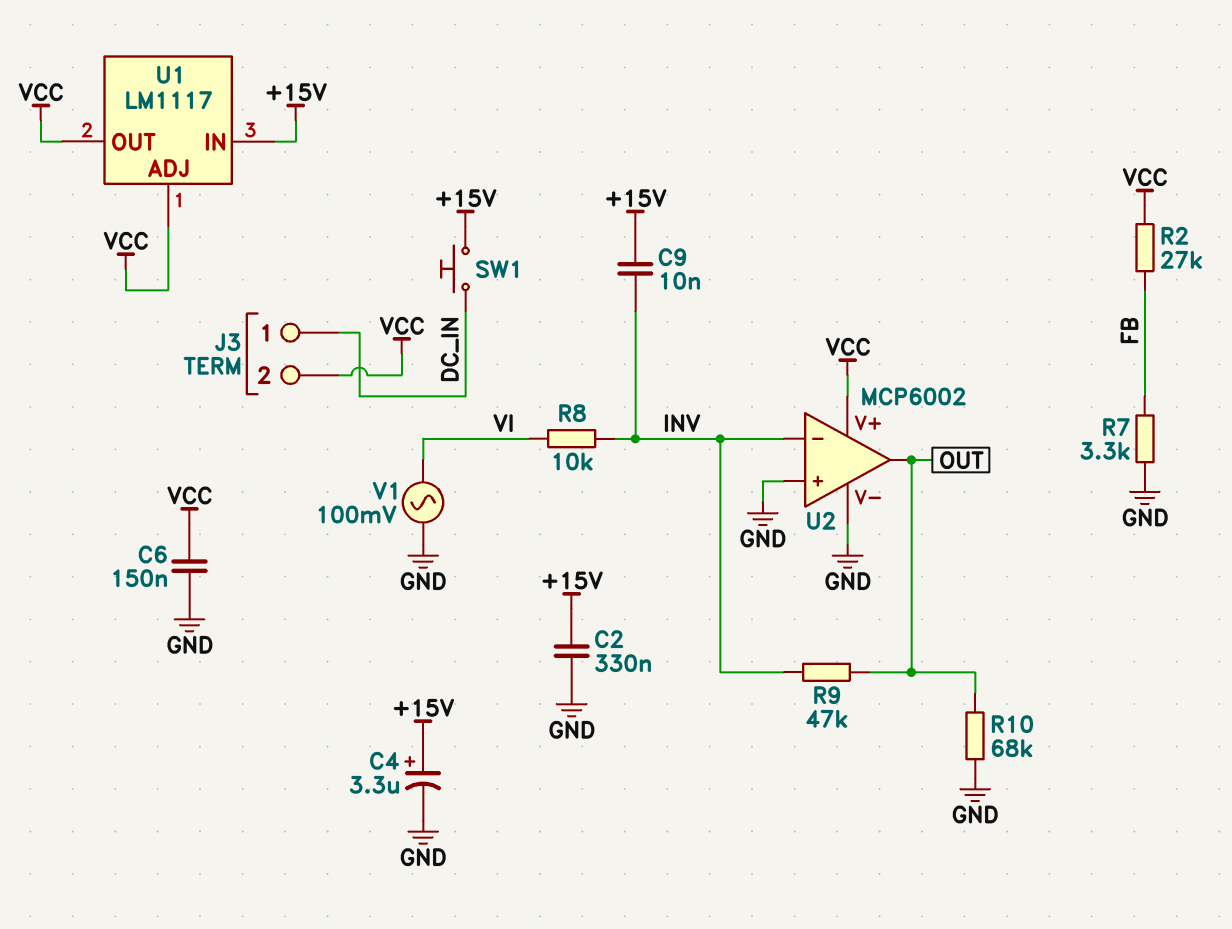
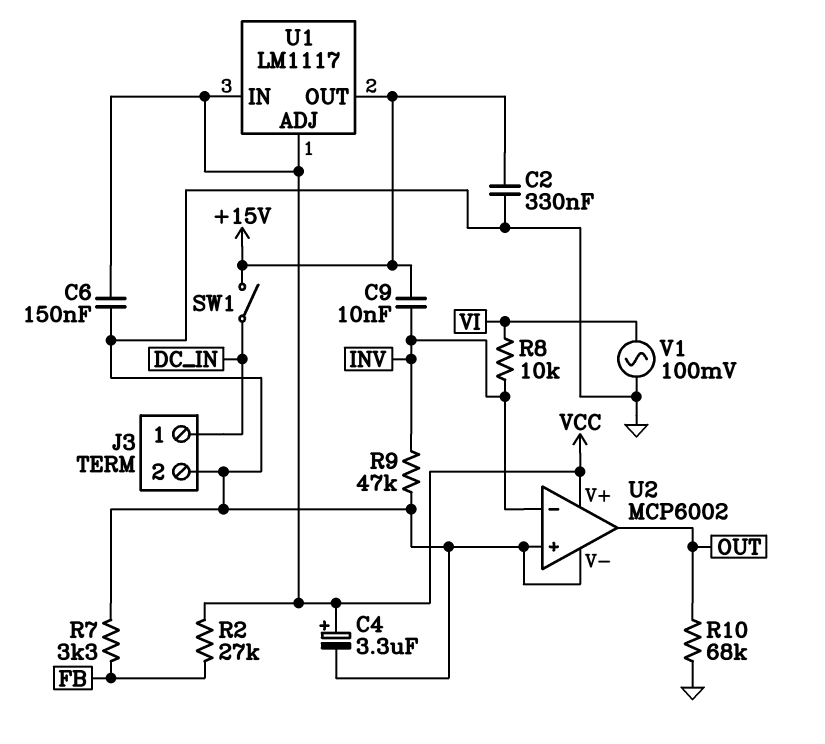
C4: 3.3uF (plus +15V, minus GND) -> 3.3uF (plus VCC, minus GND)
J3 pin 2: VCC -> GND
R9: 47k (INV, OUT) -> 47k (GND, INV)
SW1: button (+15V, DC_IN) -> switch (+15V, DC_IN)
U1 pin IN: +15V -> VCC
U1 pin OUT: VCC -> +15V

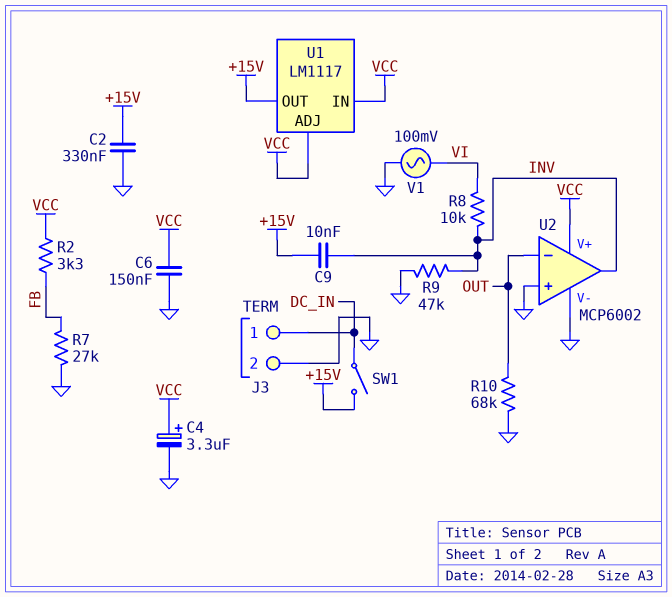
R2: 27k (FB, VCC) -> 3.3k (FB, VCC)
R7: 3.3k (FB, GND) -> 27k (FB, GND)
U2 pin in-: INV -> OUT
U2 pin out: OUT -> INV

